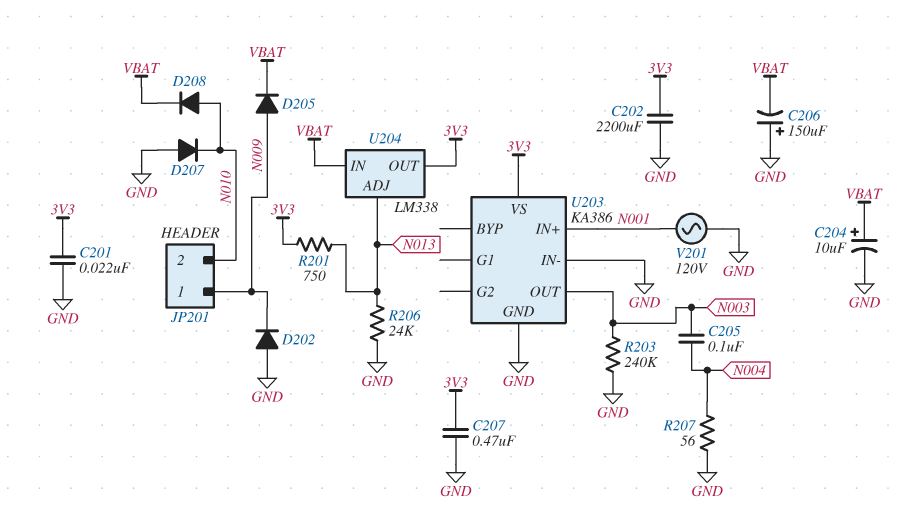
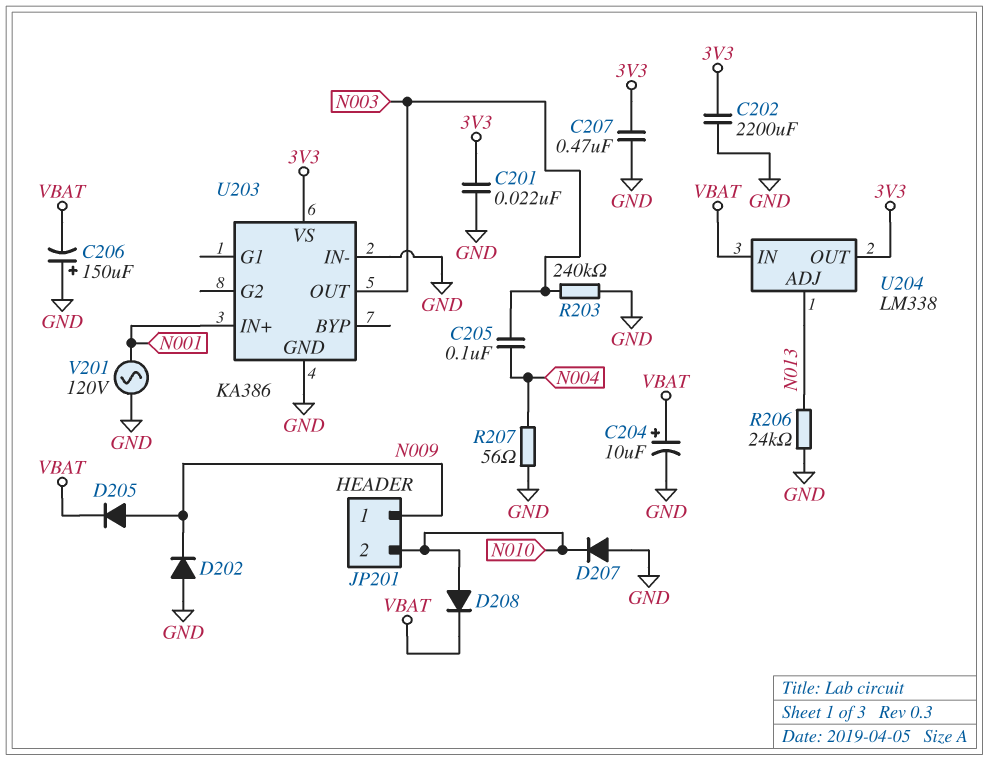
R201: 750 (3V3, N013) -> none

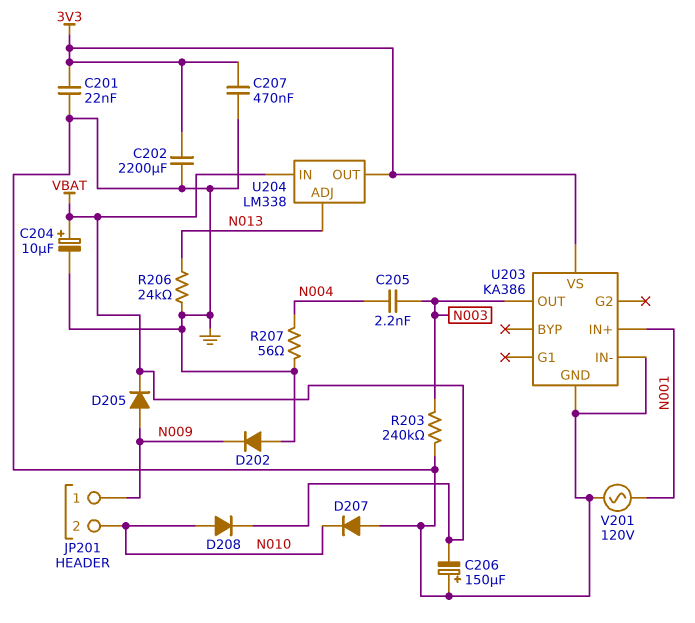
C205: 100nF (N003, N004) -> 2.2nF (N003, N004)

